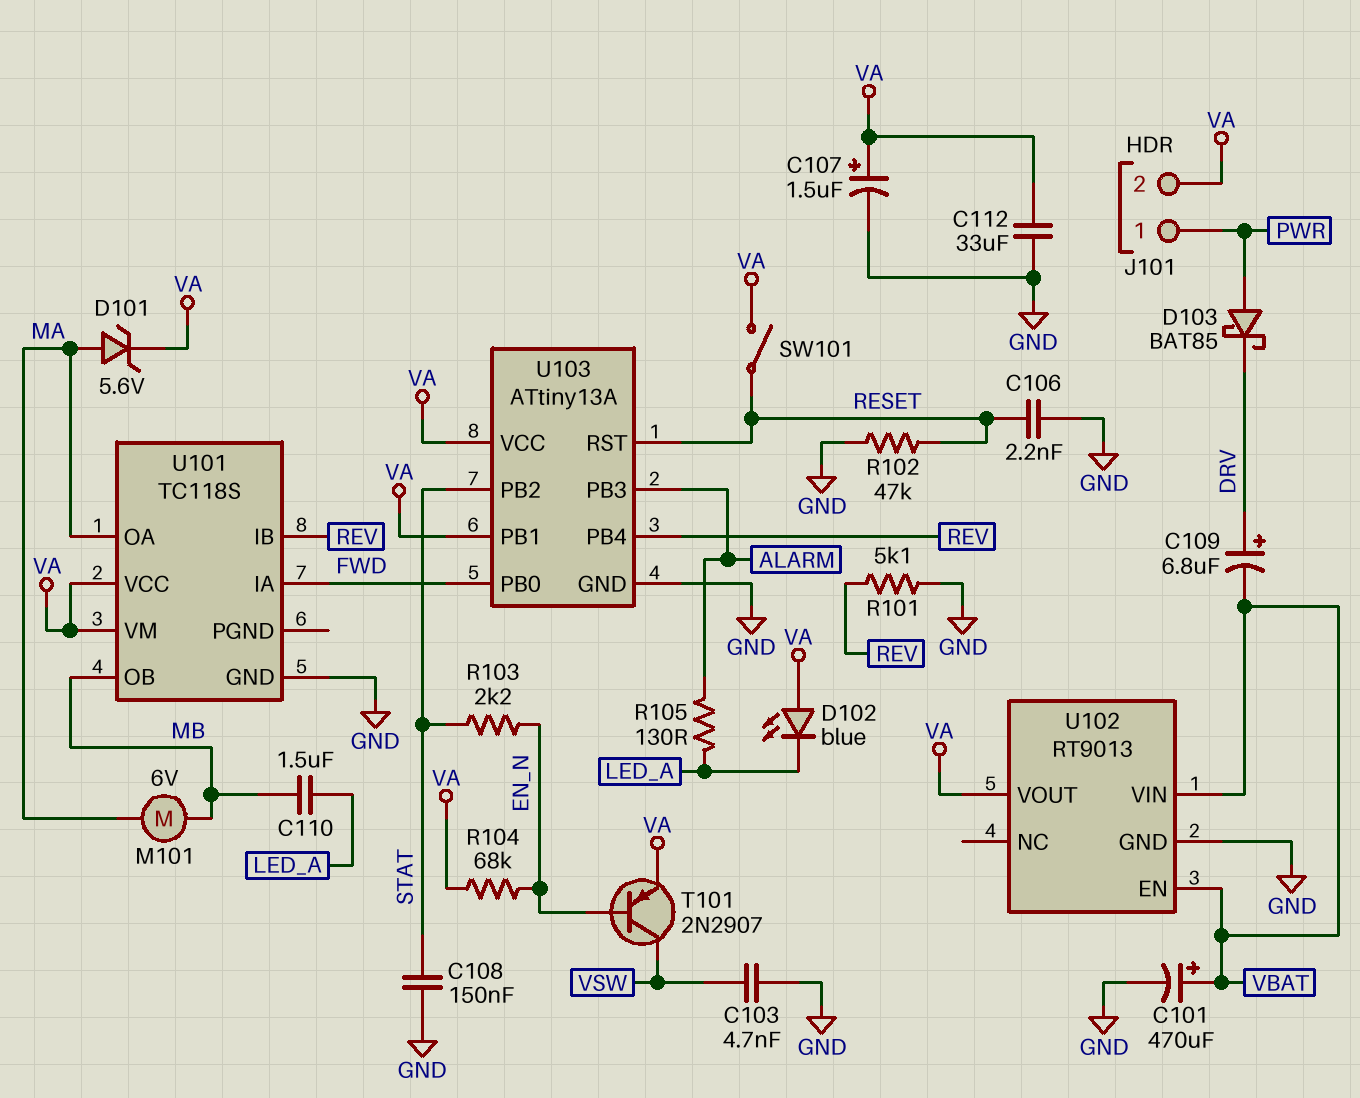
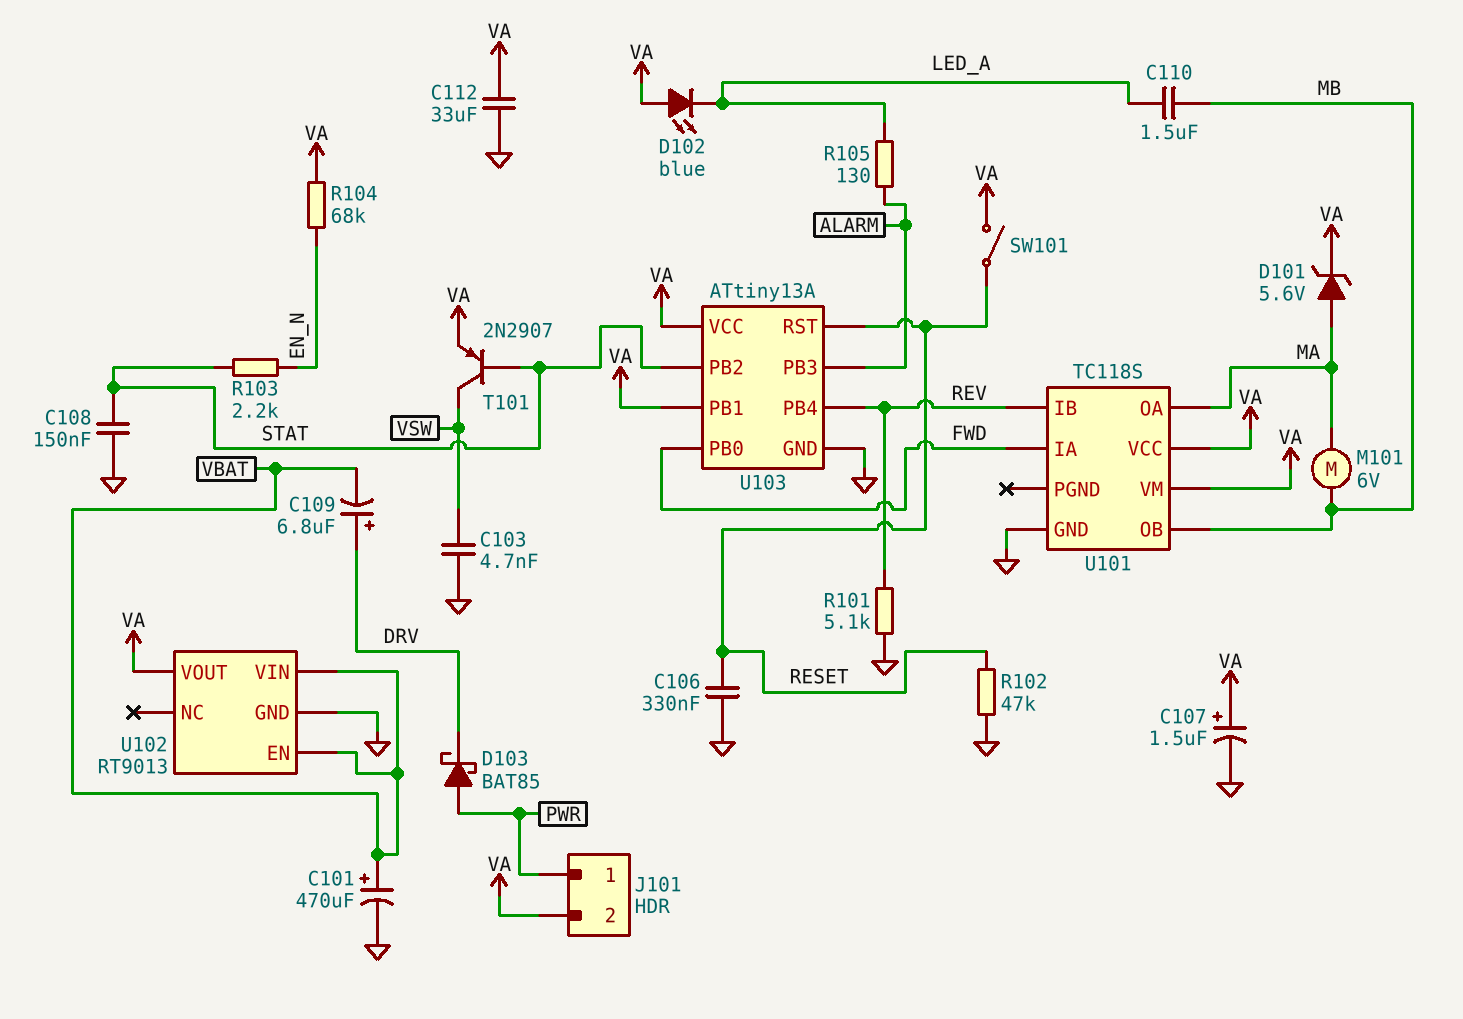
C106: 2.2nF (GND, RESET) -> 330nF (GND, RESET)
T101: PNP 2N2907 (B EN_N, C VSW, E VA) -> PNP 2N2907 (B STAT, C VSW, E VA)

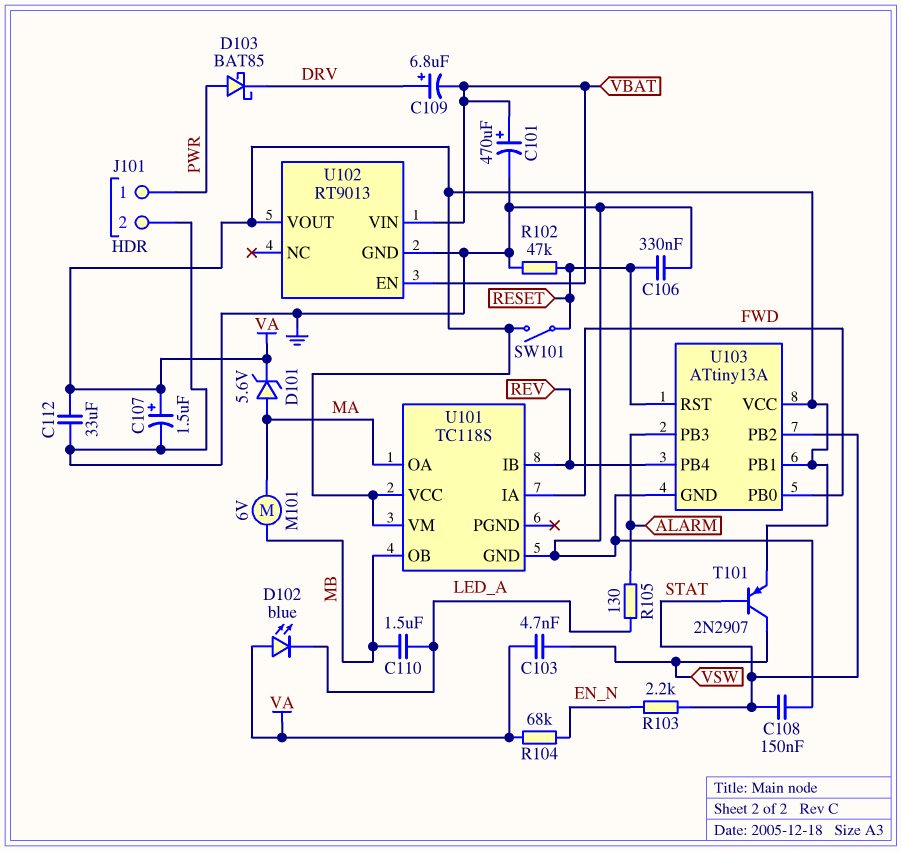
C103: 4.7nF (GND, VSW) -> 4.7nF (VA, VSW)
J101 pin 2: VA -> GND
R101: 5.1k (GND, REV) -> none

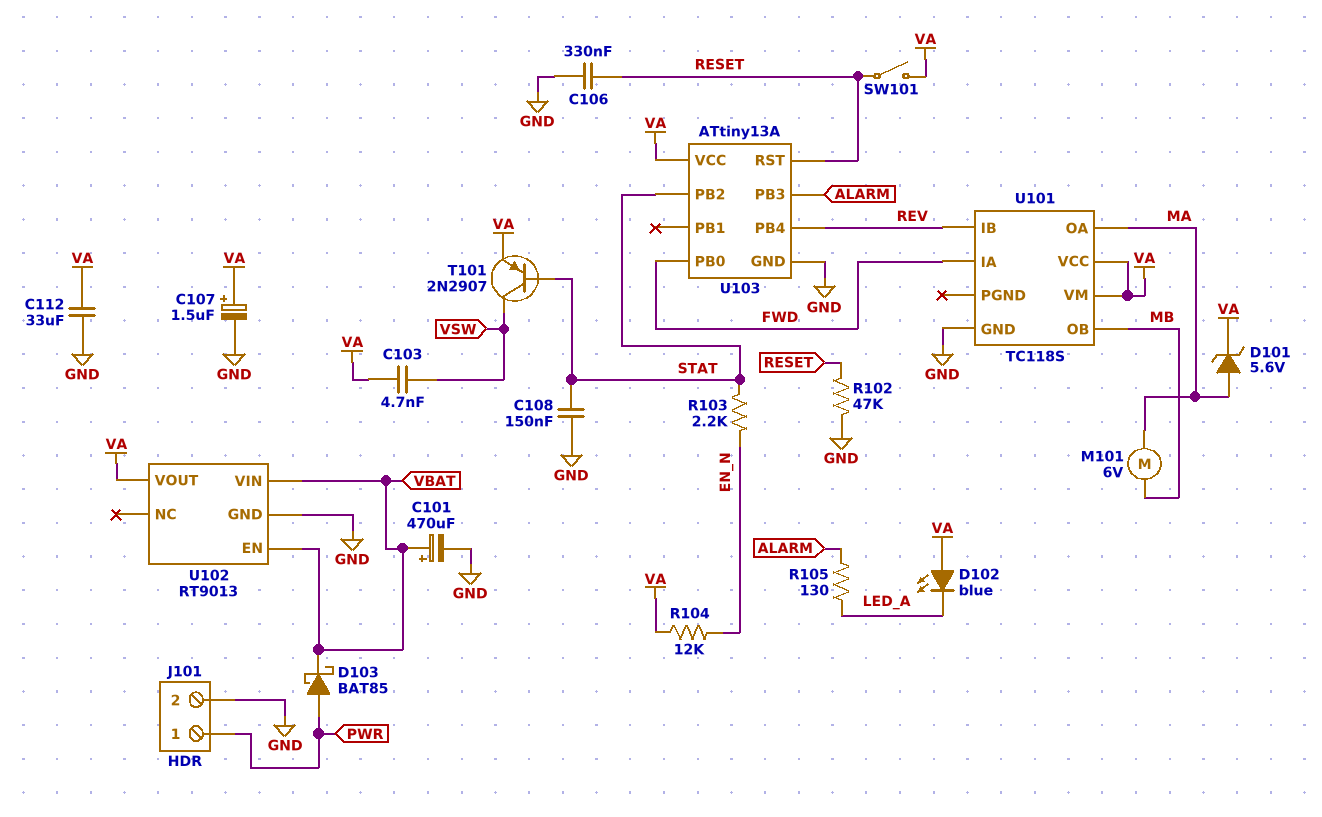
C109: 6.8uF (plus DRV, minus VBAT) -> none
C110: 1.5uF (LED_A, MB) -> none
D103: schottky BAT85 (A PWR, K DRV) -> schottky BAT85 (A PWR, K VBAT)
R104: 68k (EN_N, VA) -> 12k (EN_N, VA)
U103 pin PB1: VA -> none

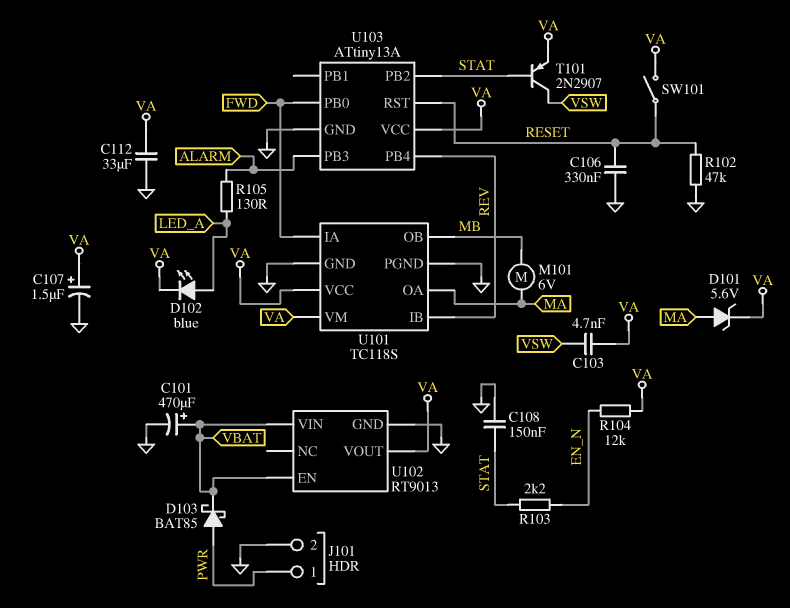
D102: LED blue (A VA, K LED_A) -> LED blue (A LED_A, K VA)
U101 pin PGND: none -> GND

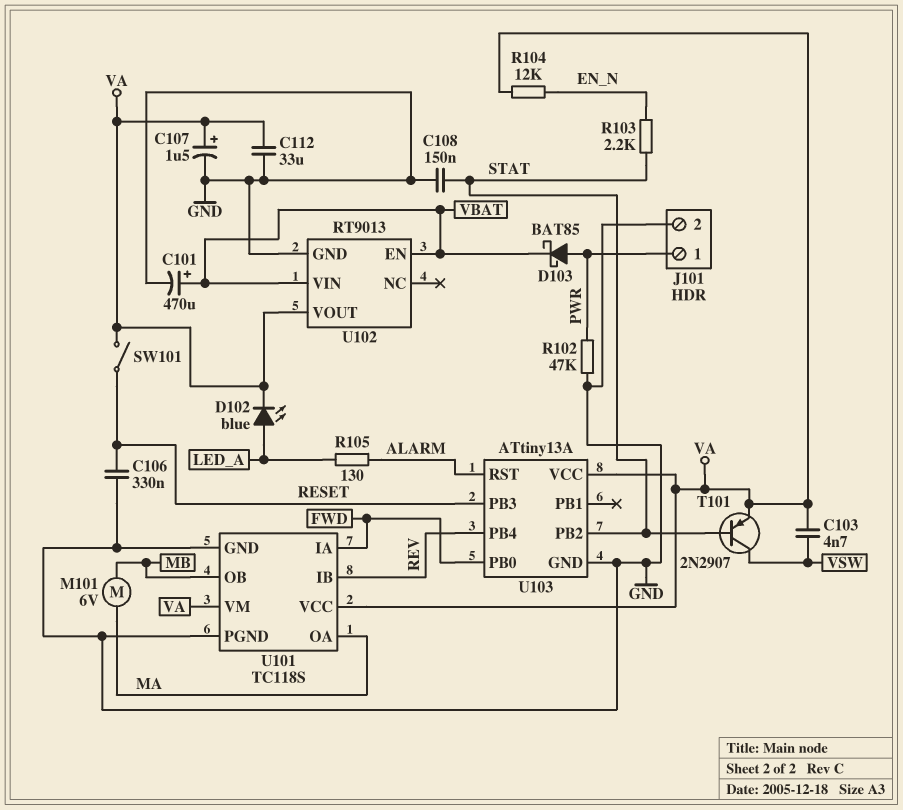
D101: zener 5.6V (A MA, K VA) -> none
R102: 47k (GND, RESET) -> 47k (GND, PWR)
U103 pin PB3: ALARM -> RESET
U103 pin RST: RESET -> ALARM

